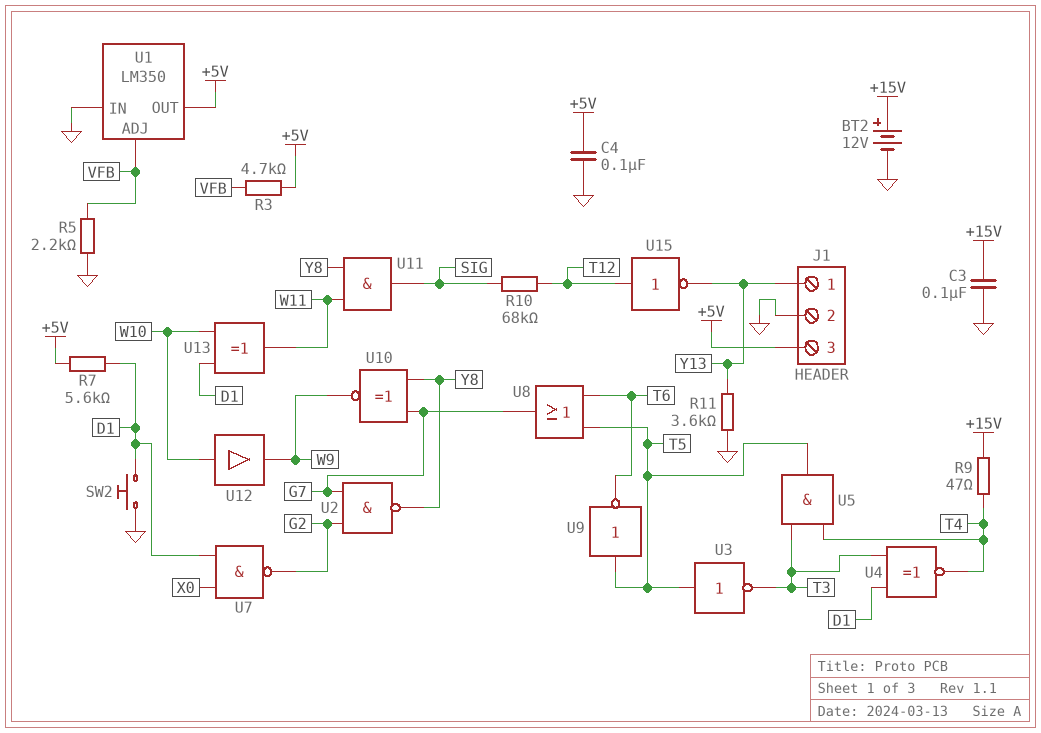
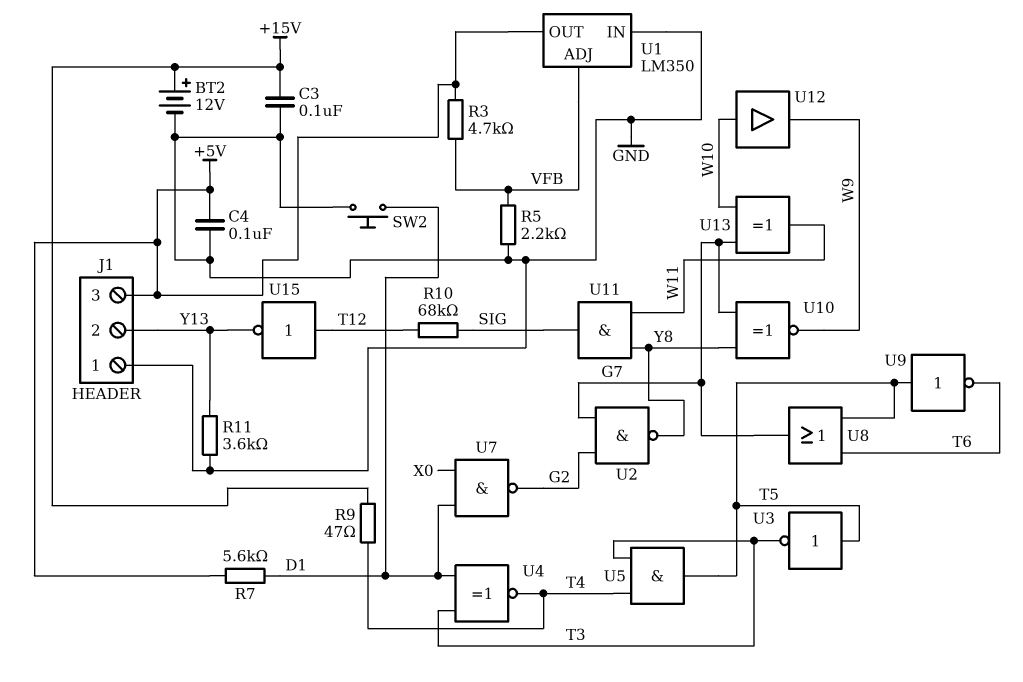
J1 pin 1: Y13 -> GND
J1 pin 2: GND -> Y13
U13: XOR (in D1, in W10, out W11) -> XOR (in G7, in W10, out W11)

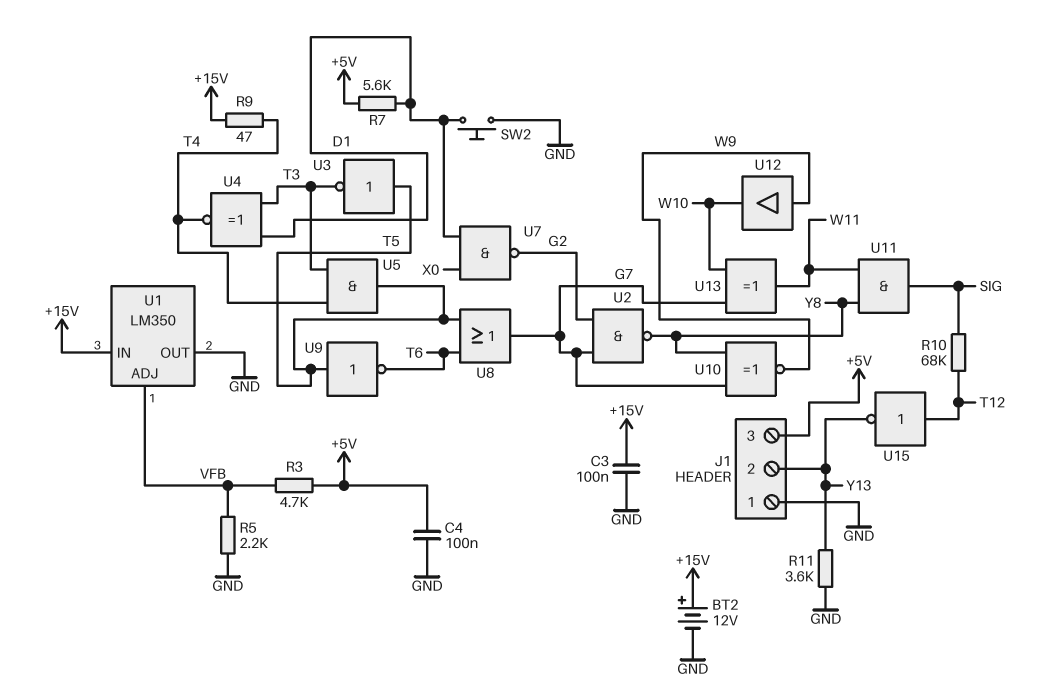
U1 pin IN: GND -> +15V
U1 pin OUT: +5V -> GND
U12: buffer (in W10, out W9) -> buffer (in W9, out W10)

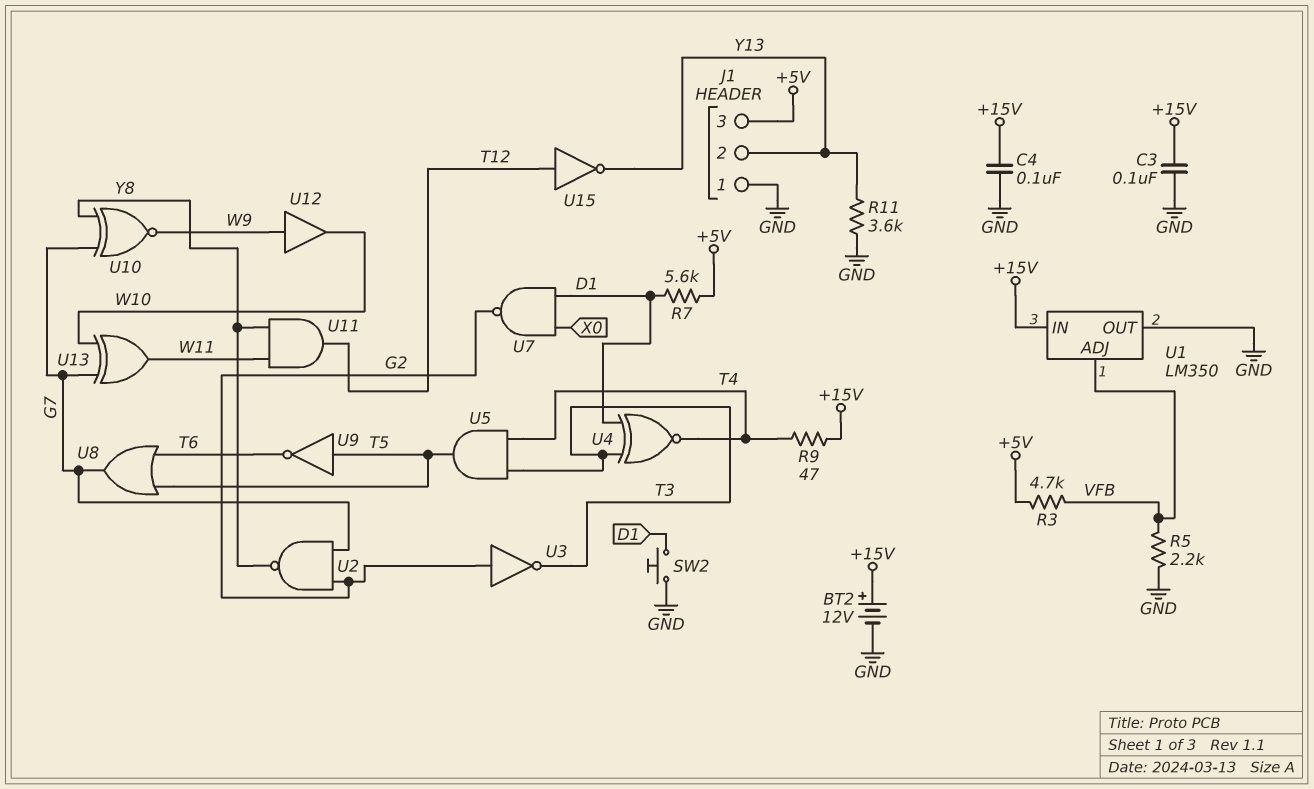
C4: 100nF (+5V, GND) -> 100nF (+15V, GND)
R10: 68k (SIG, T12) -> none
U3: NOT (in T5, out T3) -> NOT (in G2, out T3)
U11: AND (in W11, in Y8, out SIG) -> AND (in W11, in Y8, out T12)

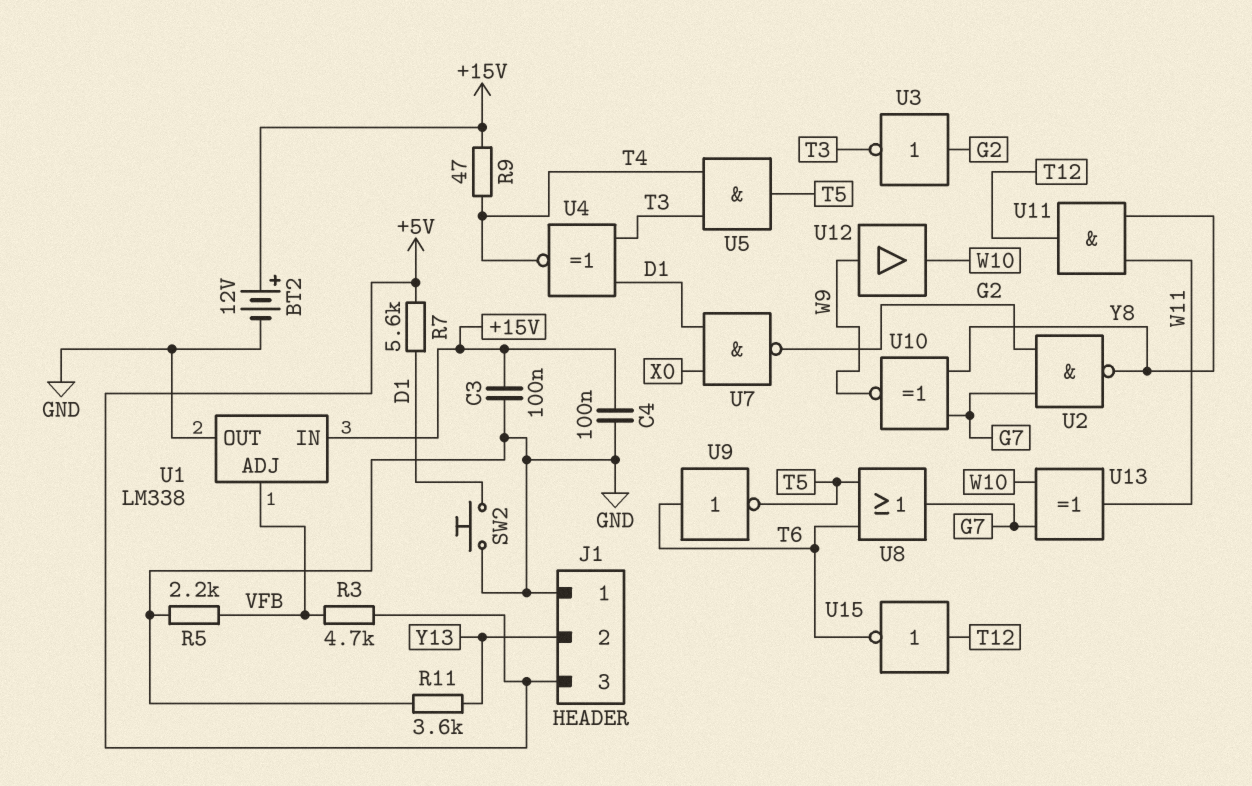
U1: LM350 -> LM338
U9: NOT (in T5, out T6) -> NOT (in T6, out T5)
U15: NOT (in T12, out Y13) -> NOT (in T12, out T6)

